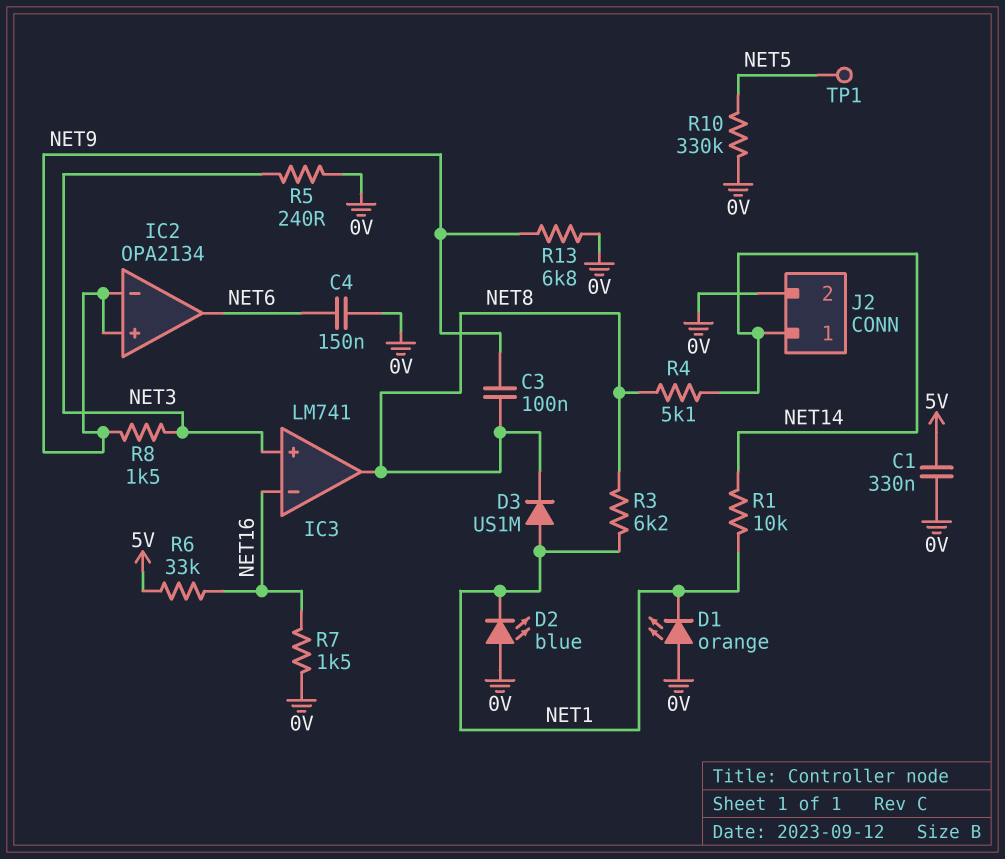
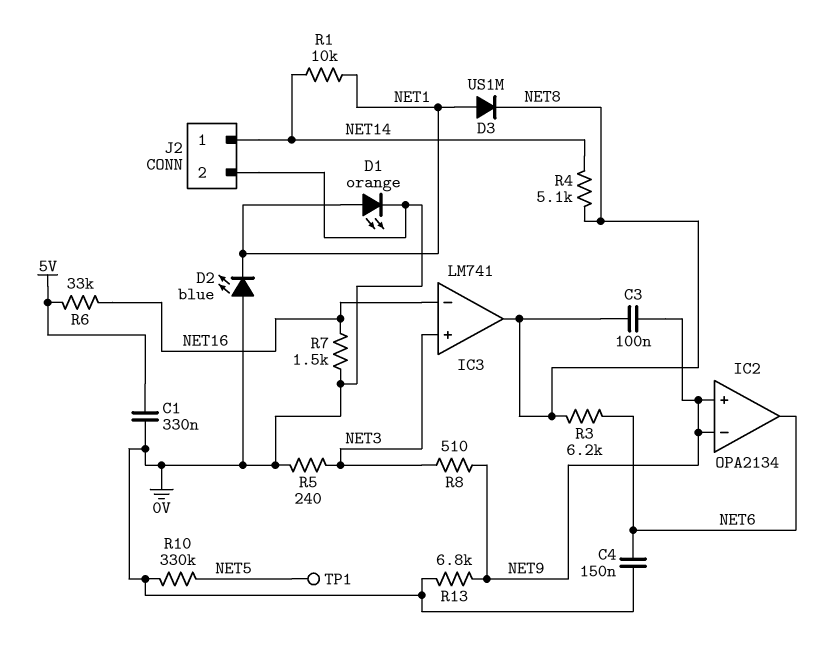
D1: LED orange (A 0V, K NET1) -> LED orange (A NET1, K 0V)
R3: 6.2k (NET1, NET8) -> 6.2k (NET6, NET8)
R8: 1.5k (NET3, NET9) -> 510 (NET3, NET9)

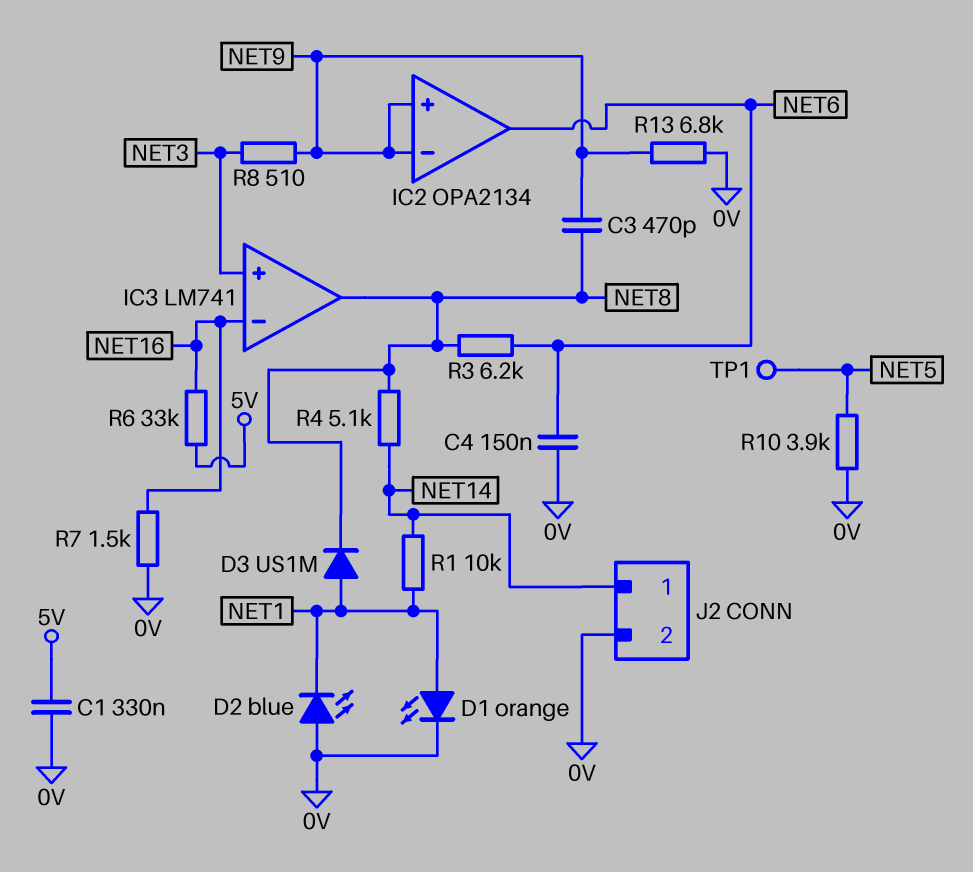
C3: 100nF (NET8, NET9) -> 470pF (NET8, NET9)
R5: 240 (0V, NET3) -> none
R10: 330k (0V, NET5) -> 3.9k (0V, NET5)

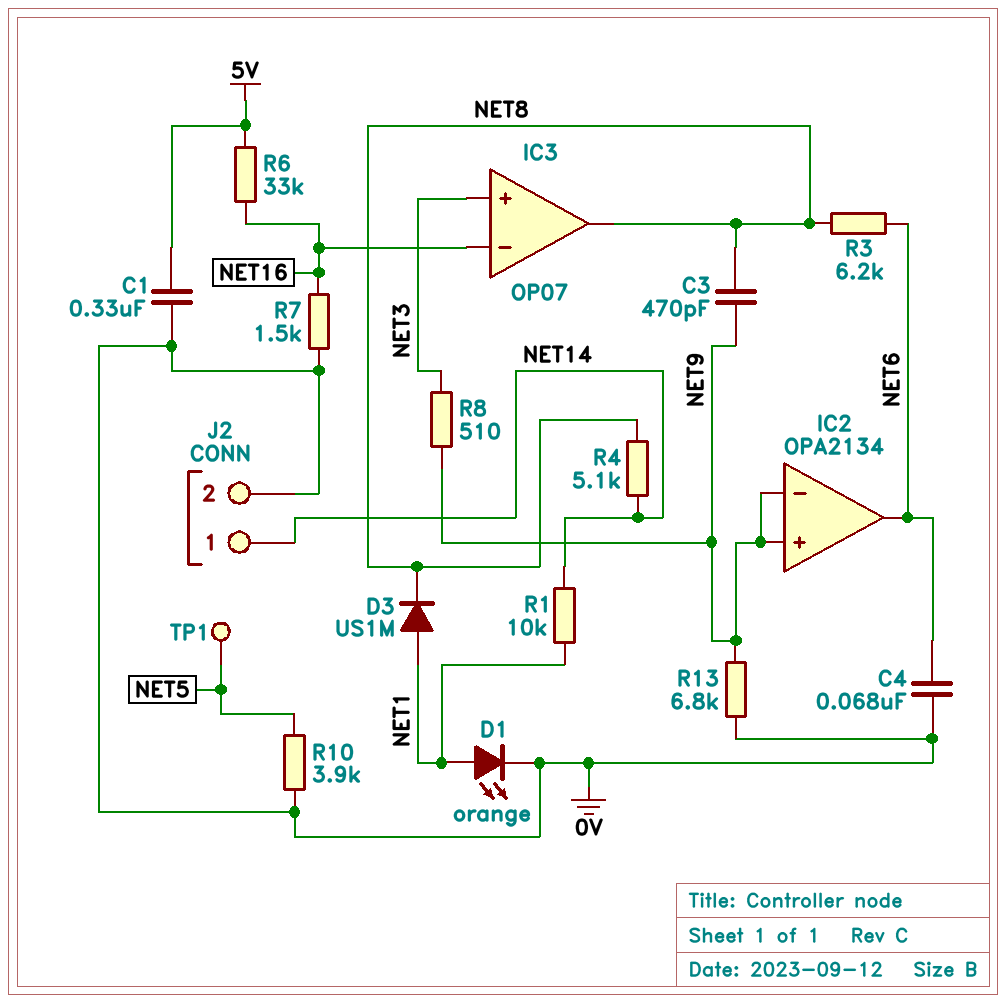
C4: 150nF (0V, NET6) -> 68nF (0V, NET6)
D2: LED blue (A 0V, K NET1) -> none
IC3: LM741 -> OP07

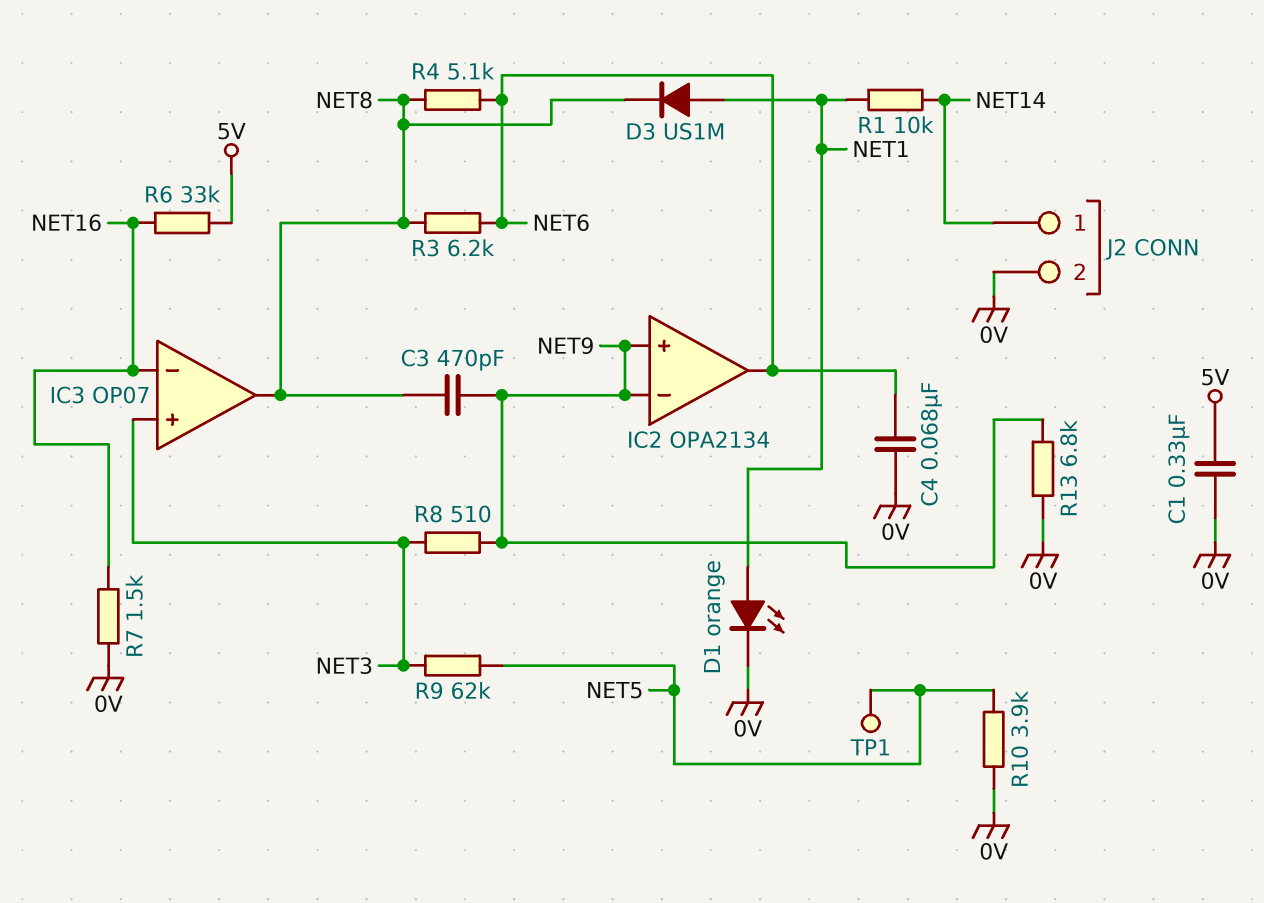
R4: 5.1k (NET8, NET14) -> 5.1k (NET6, NET8)
R9: none -> 62k (NET3, NET5)

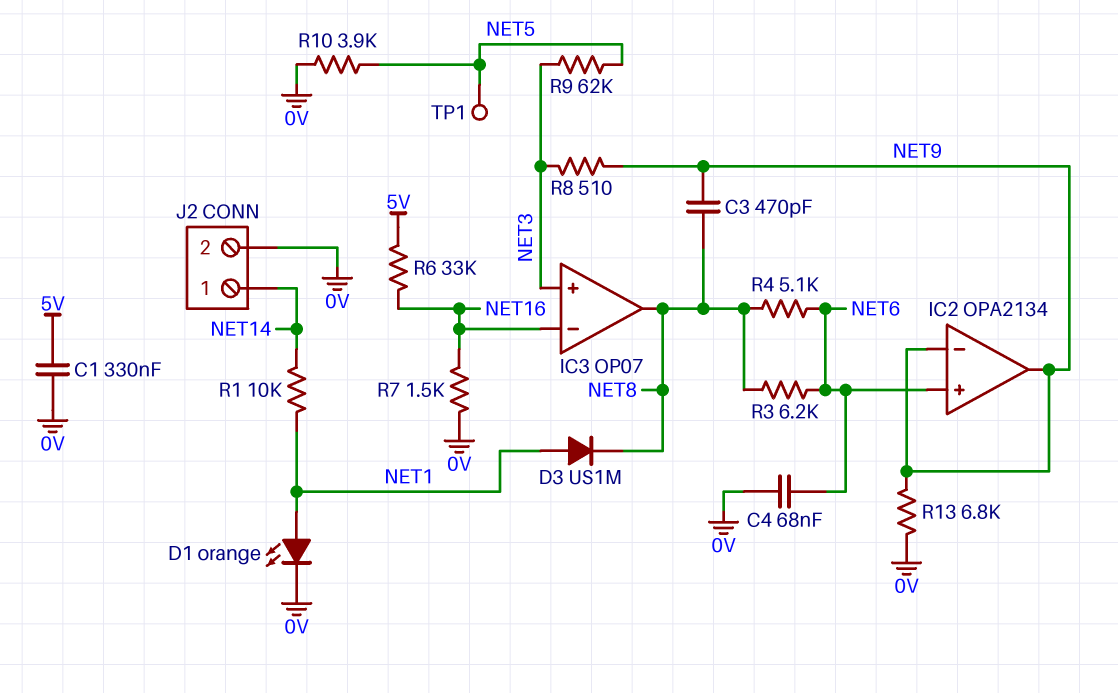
IC2 pin in+: NET9 -> NET6
IC2 pin out: NET6 -> NET9

